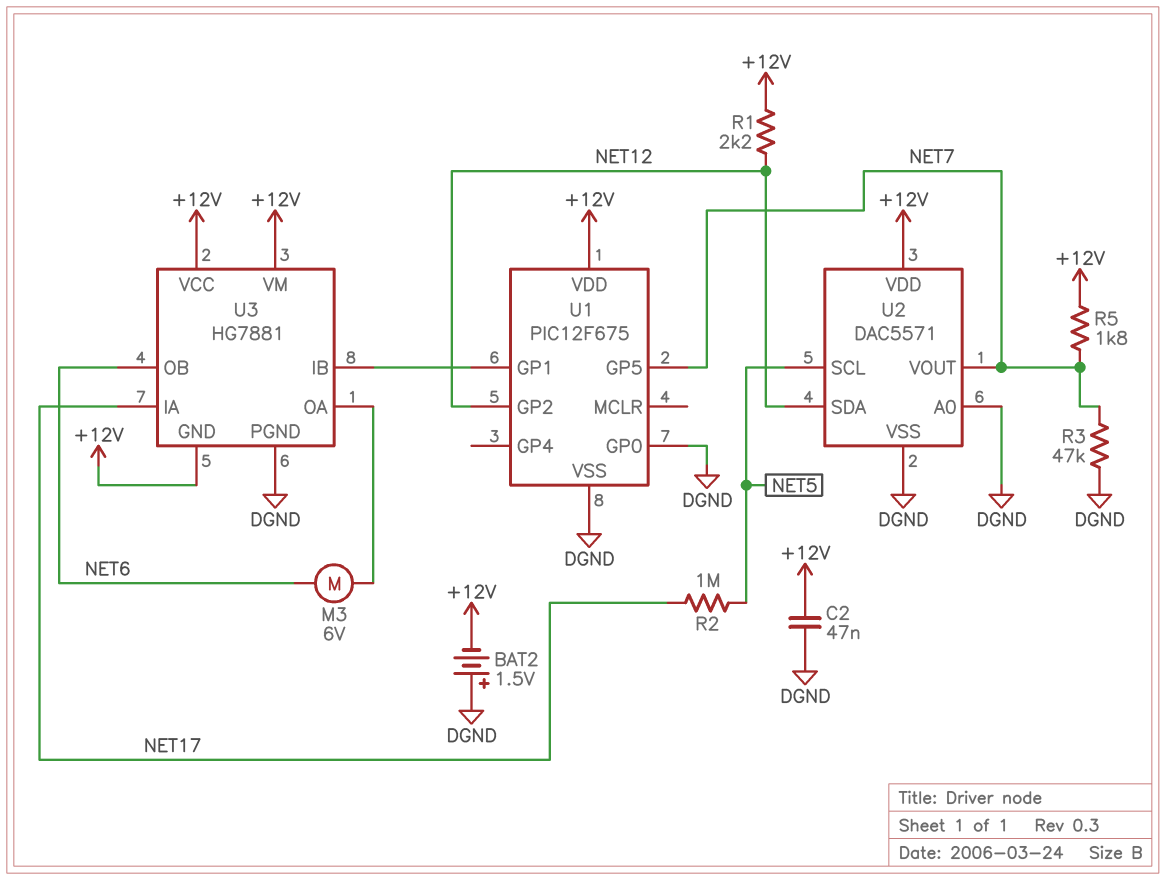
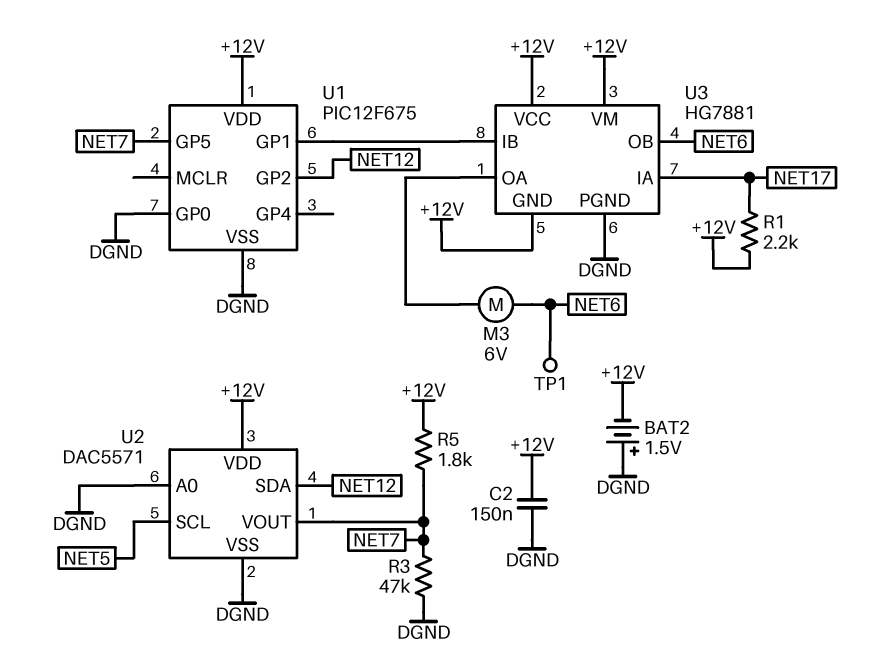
C2: 47nF (+12V, DGND) -> 150nF (+12V, DGND)
R1: 2.2k (+12V, NET12) -> 2.2k (+12V, NET17)
R2: 1M (NET5, NET17) -> none
TP1: none -> test point (NET6)

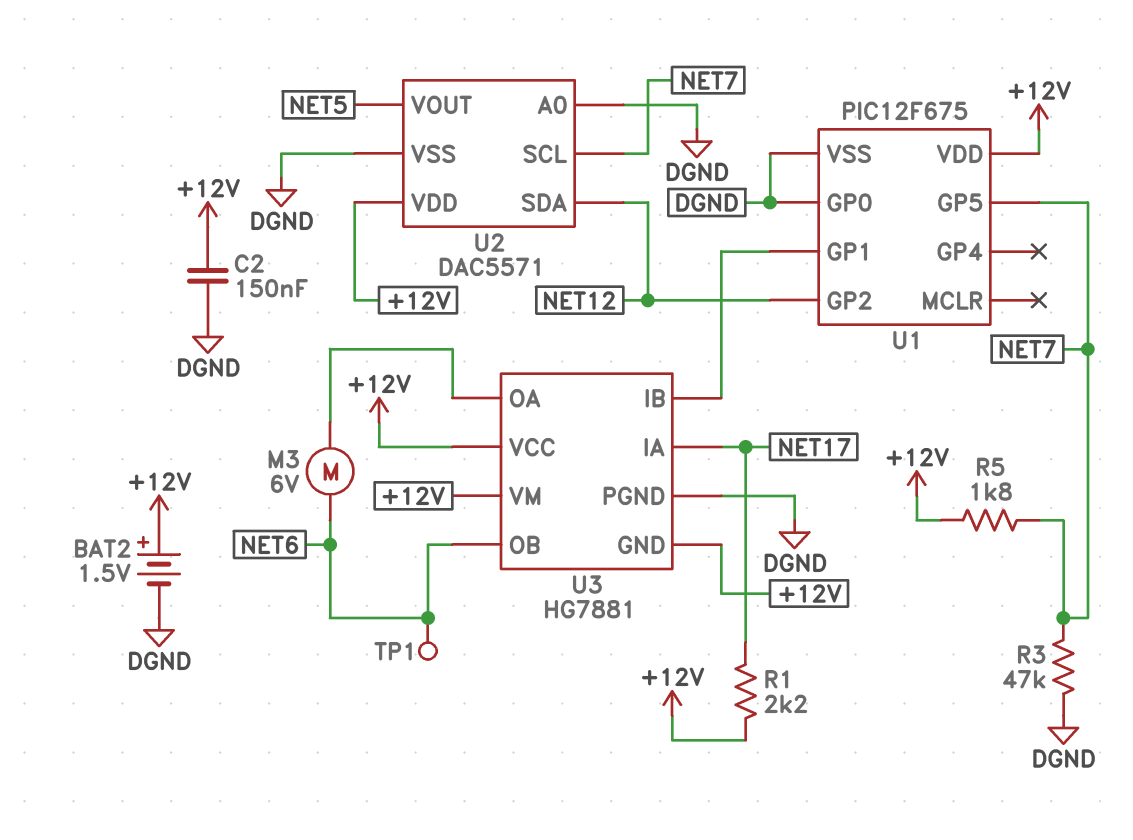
BAT2: 1.5V (plus DGND, minus +12V) -> 1.5V (plus +12V, minus DGND)
U2 pin SCL: NET5 -> NET7
U2 pin VOUT: NET7 -> NET5

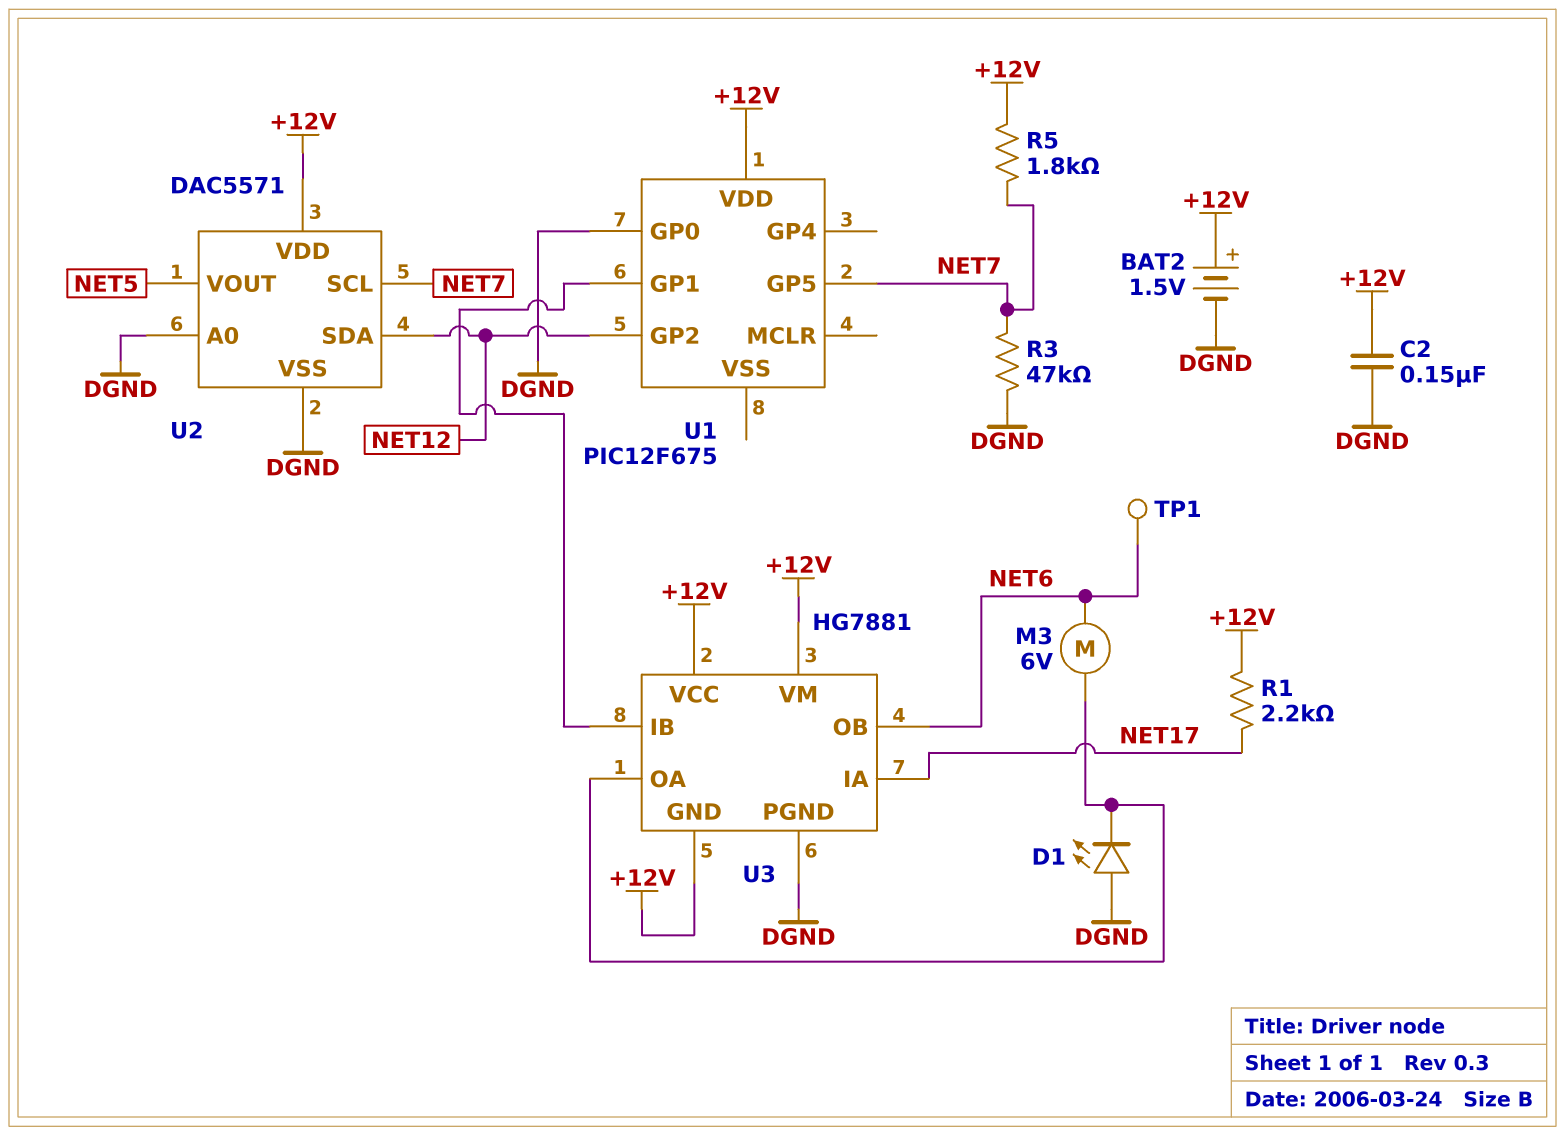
D1: none -> LED (A DGND, K U3/OA)
U1 pin VSS: DGND -> none

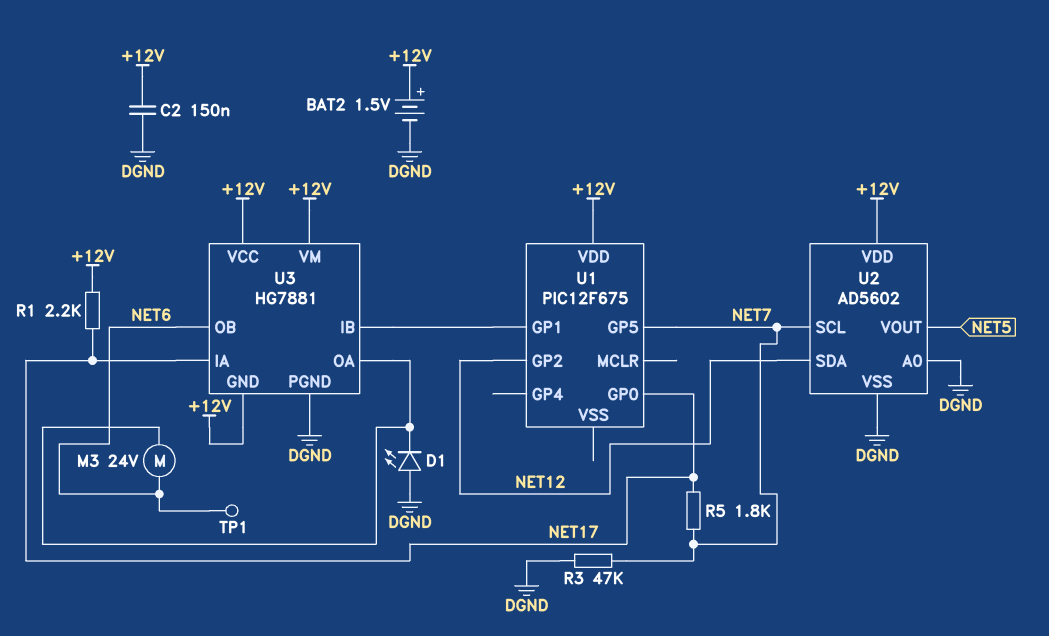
M3: motor 6V (NET6, U3/OA) -> motor 24V (NET6, U3/OA)
R5: 1.8k (+12V, NET7) -> 1.8k (NET7, NET17)
U1 pin GP0: DGND -> NET17
U2: DAC5571 -> AD5602

